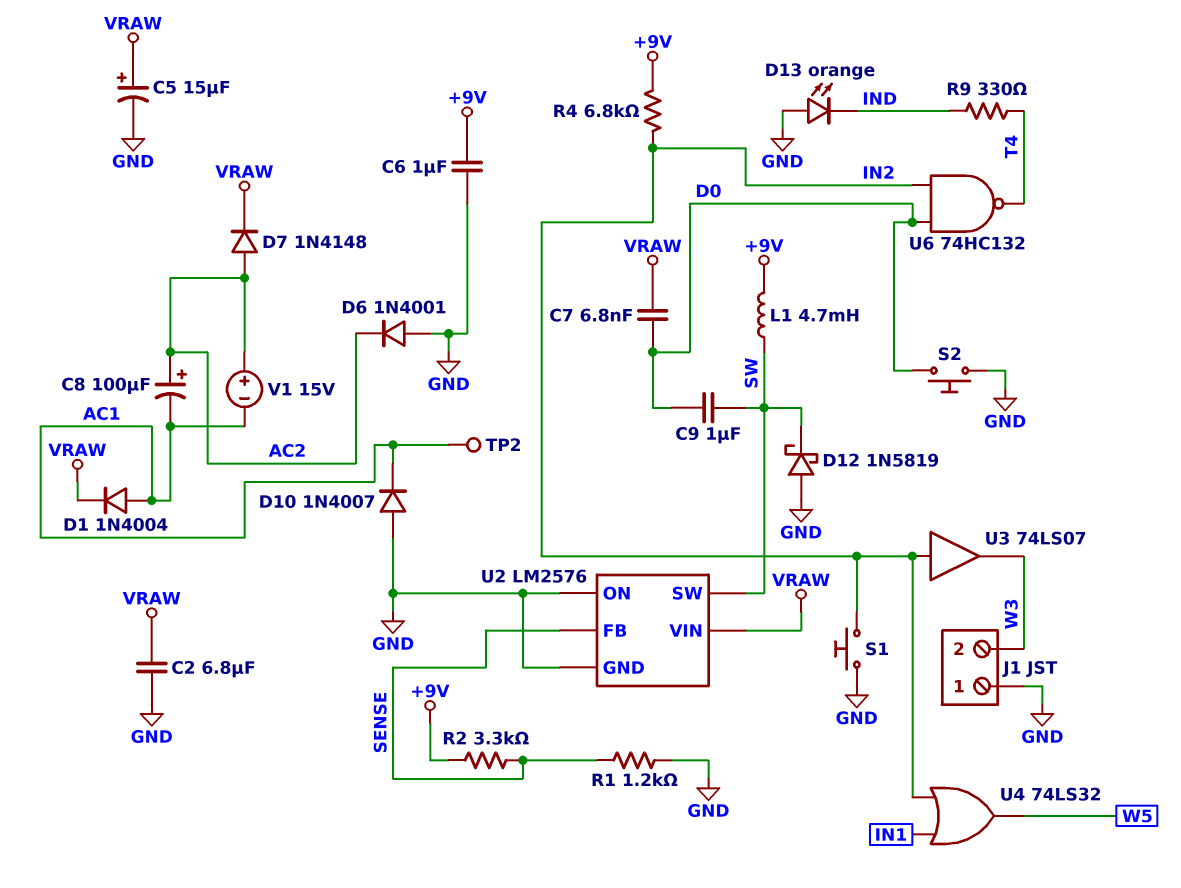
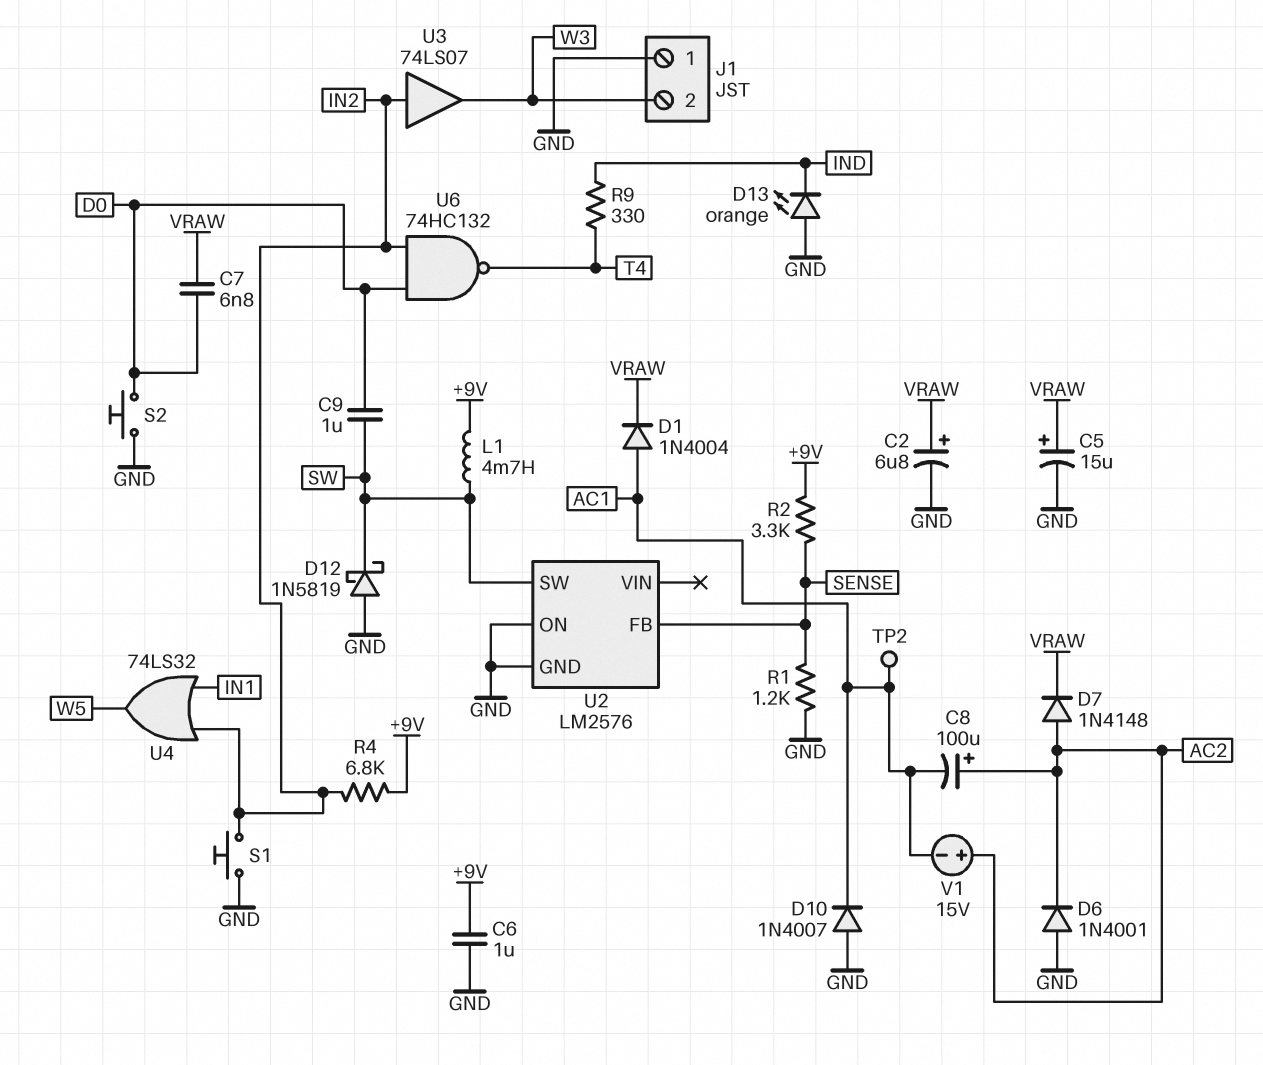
C2: 6.8uF (GND, VRAW) -> 6.8uF (plus VRAW, minus GND)
U2 pin VIN: VRAW -> none

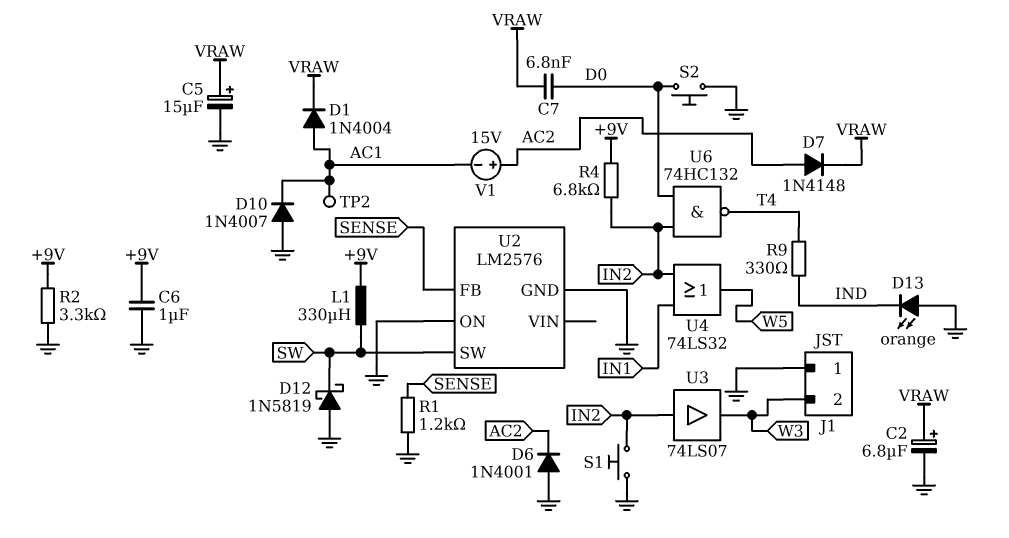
C8: 100uF (plus AC2, minus AC1) -> none
C9: 1uF (D0, SW) -> none
L1: 4.7mH (+9V, SW) -> 330uH (+9V, SW)
R2: 3.3k (+9V, SENSE) -> 3.3k (+9V, GND)

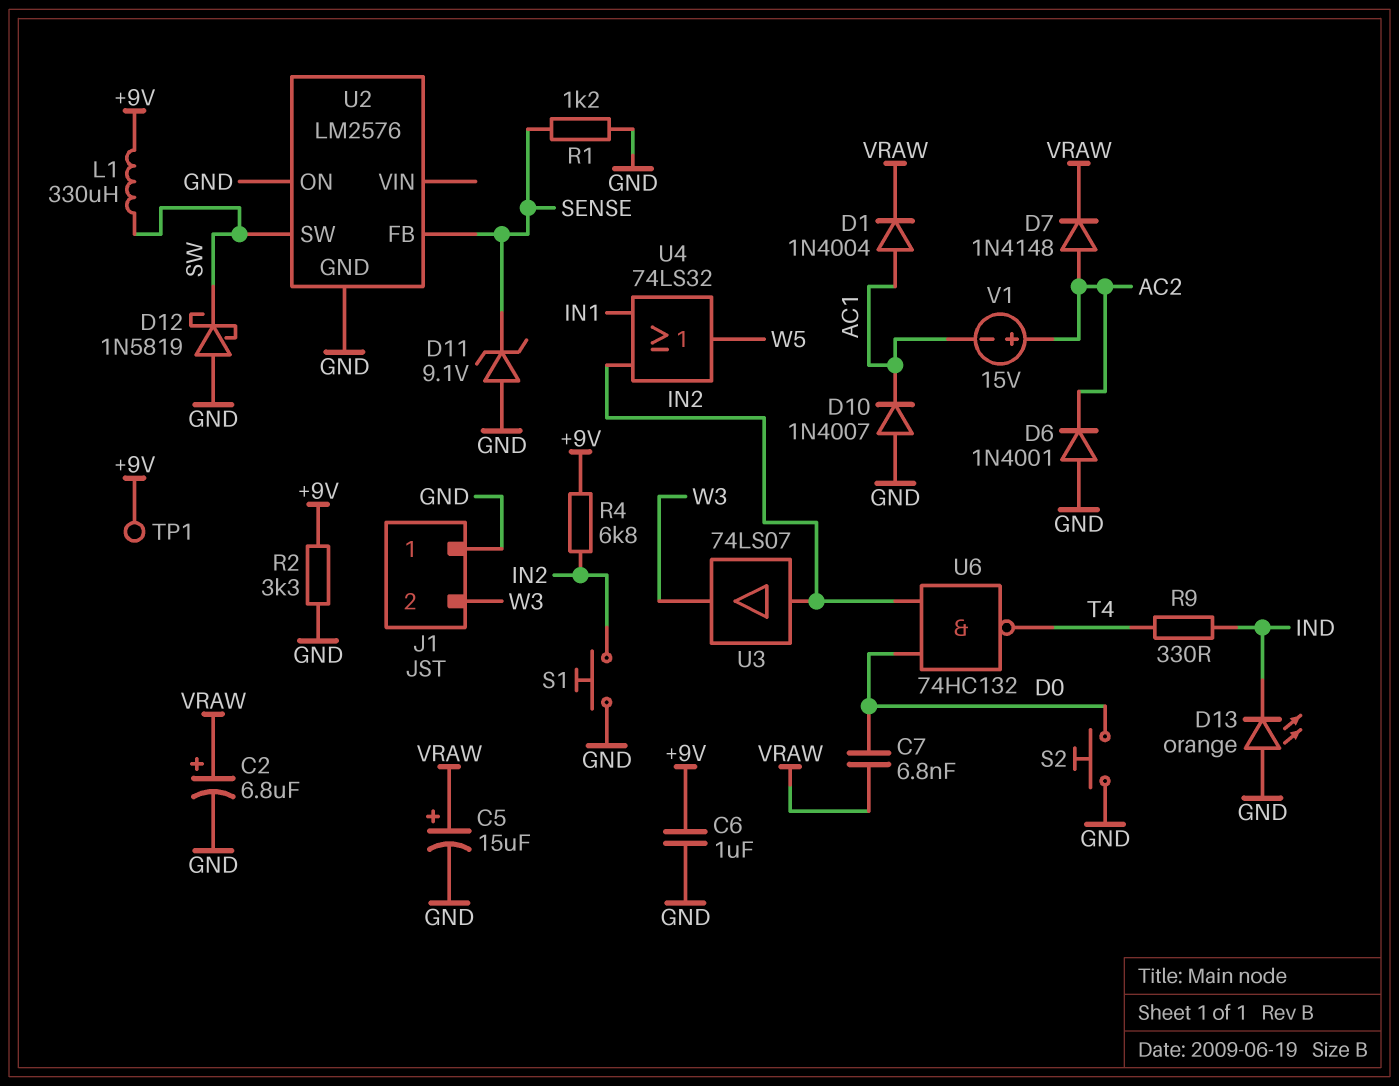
D11: none -> zener 9.1V (A GND, K SENSE)
TP1: none -> test point (+9V)
TP2: test point (AC1) -> none

